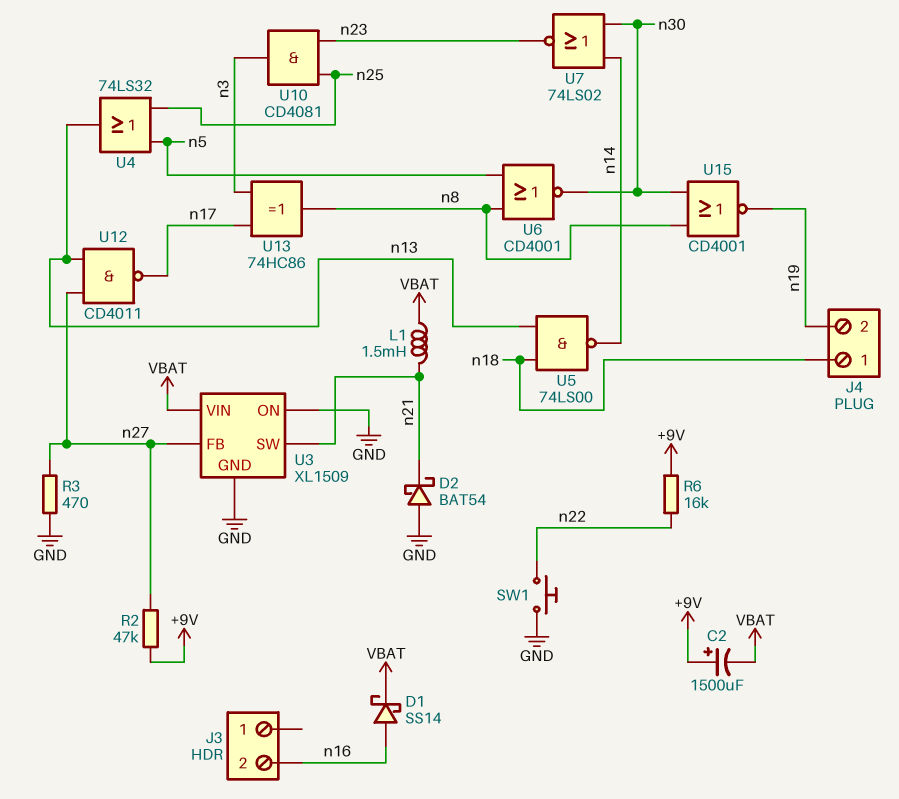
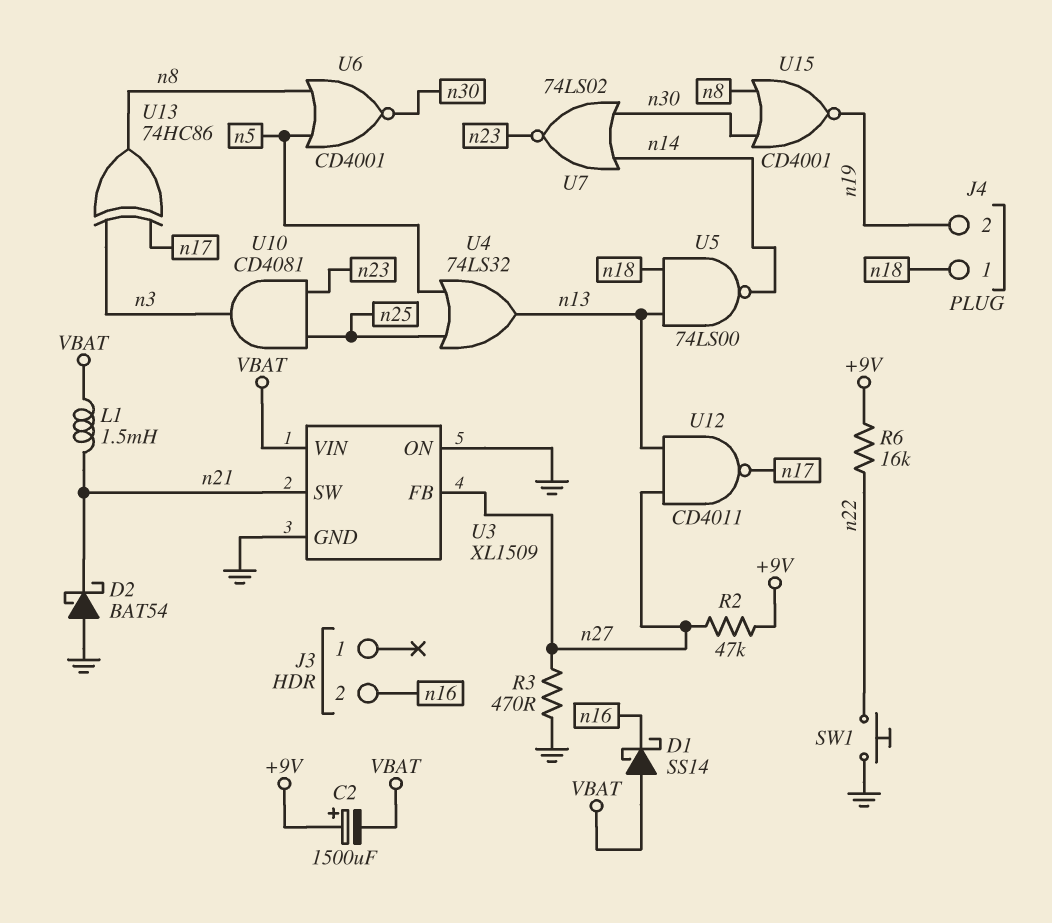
D1: schottky SS14 (A n16, K VBAT) -> schottky SS14 (A VBAT, K n16)

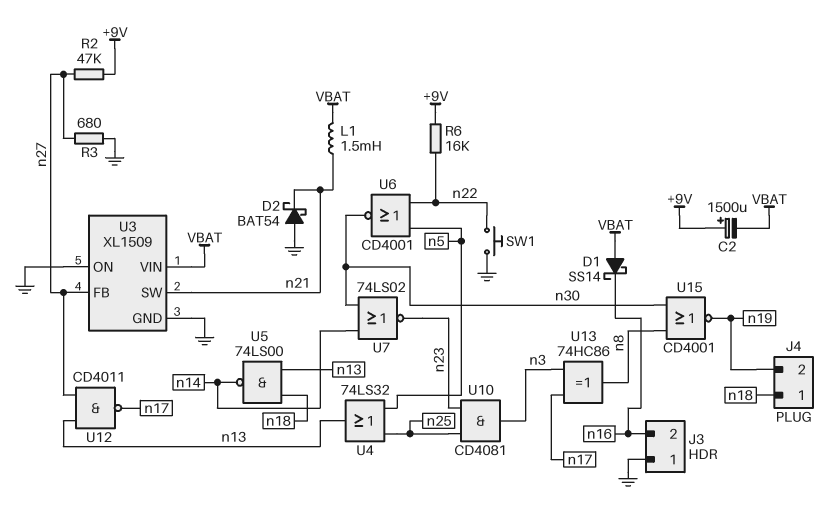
J3 pin 1: none -> GND
R3: 470 (GND, n27) -> 680 (GND, n27)
U6: NOR CD4001 (in n5, in n8, out n30) -> NOR CD4001 (in n5, in n22, out n30)

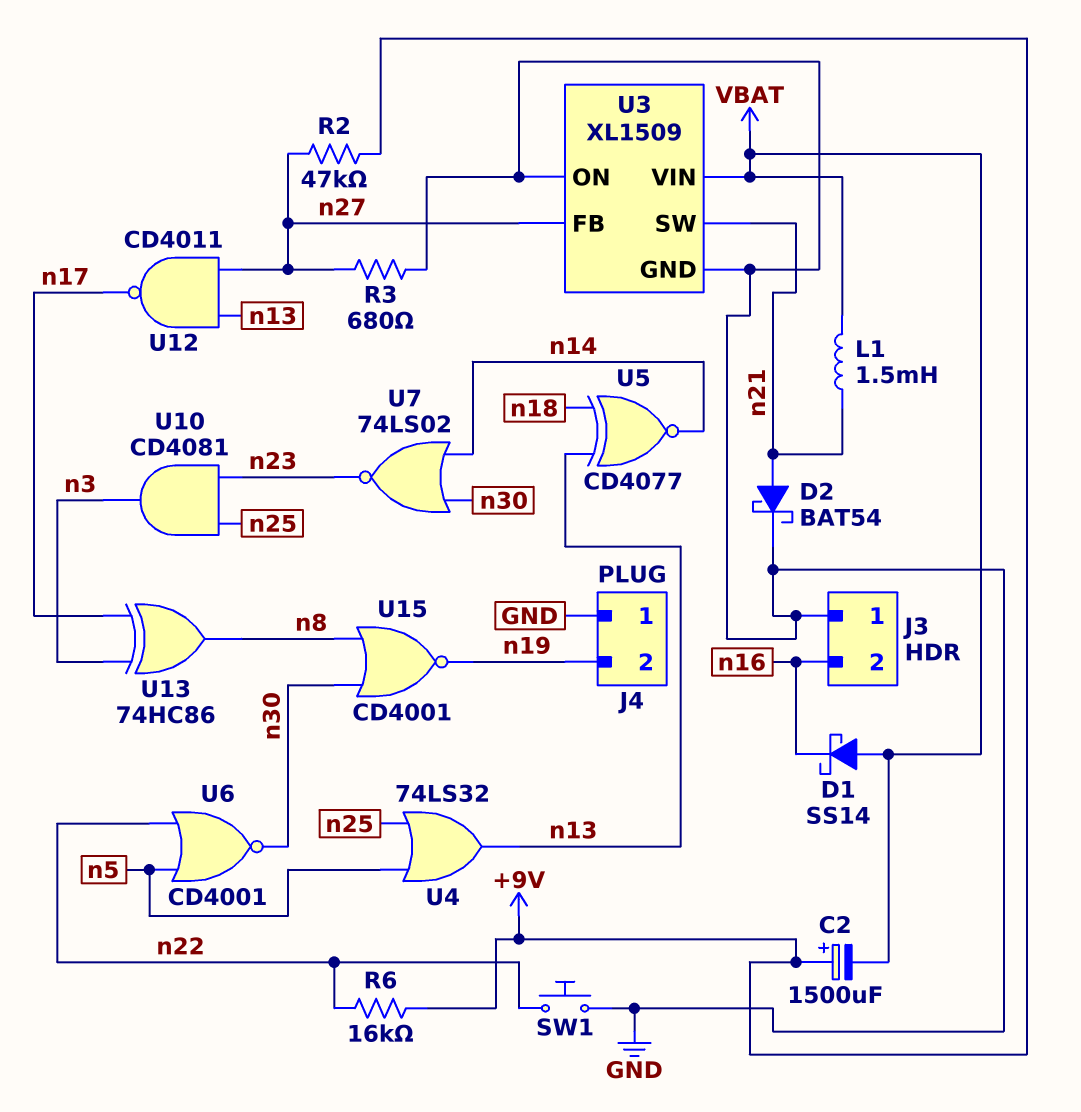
D2: schottky BAT54 (A GND, K n21) -> schottky BAT54 (A n21, K GND)
J4 pin 1: n18 -> GND
U5: NAND 74LS00 (in n13, in n18, out n14) -> XNOR CD4077 (in n13, in n18, out n14)

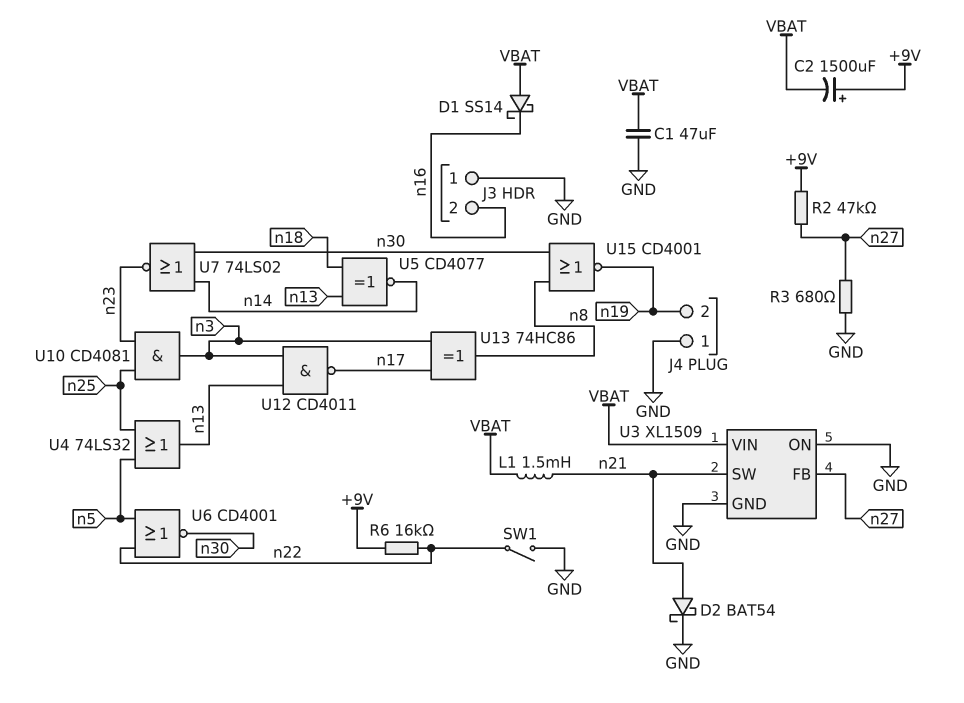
C1: none -> 47uF (GND, VBAT)
SW1: button (GND, n22) -> switch (GND, n22)
U12: NAND CD4011 (in n13, in n27, out n17) -> NAND CD4011 (in n3, in n13, out n17)

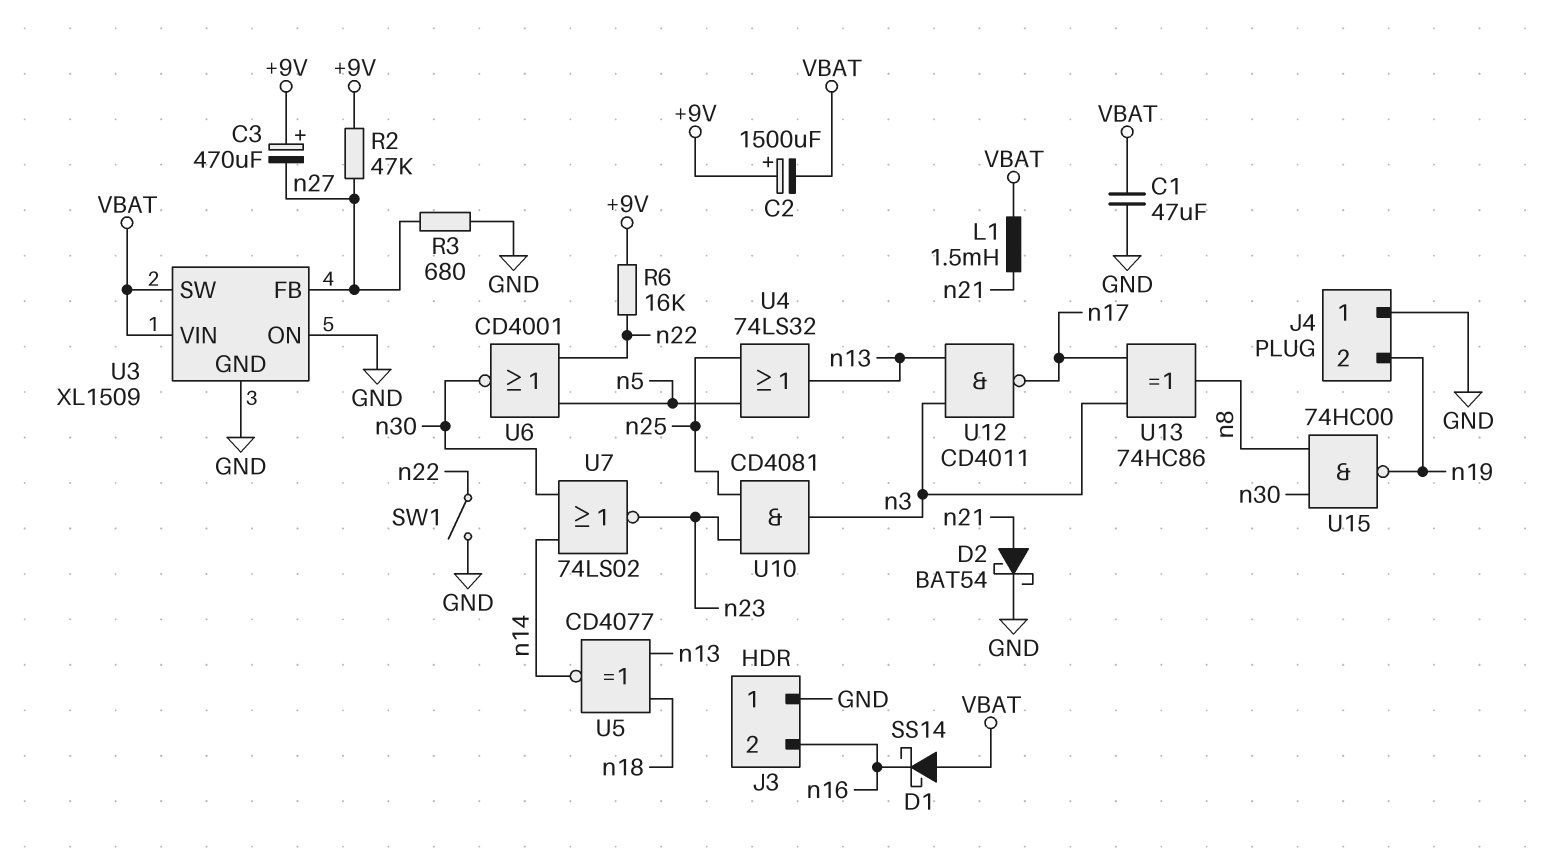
C3: none -> 470uF (plus +9V, minus n27)
U3 pin SW: n21 -> VBAT
U15: NOR CD4001 (in n8, in n30, out n19) -> NAND 74HC00 (in n8, in n30, out n19)

